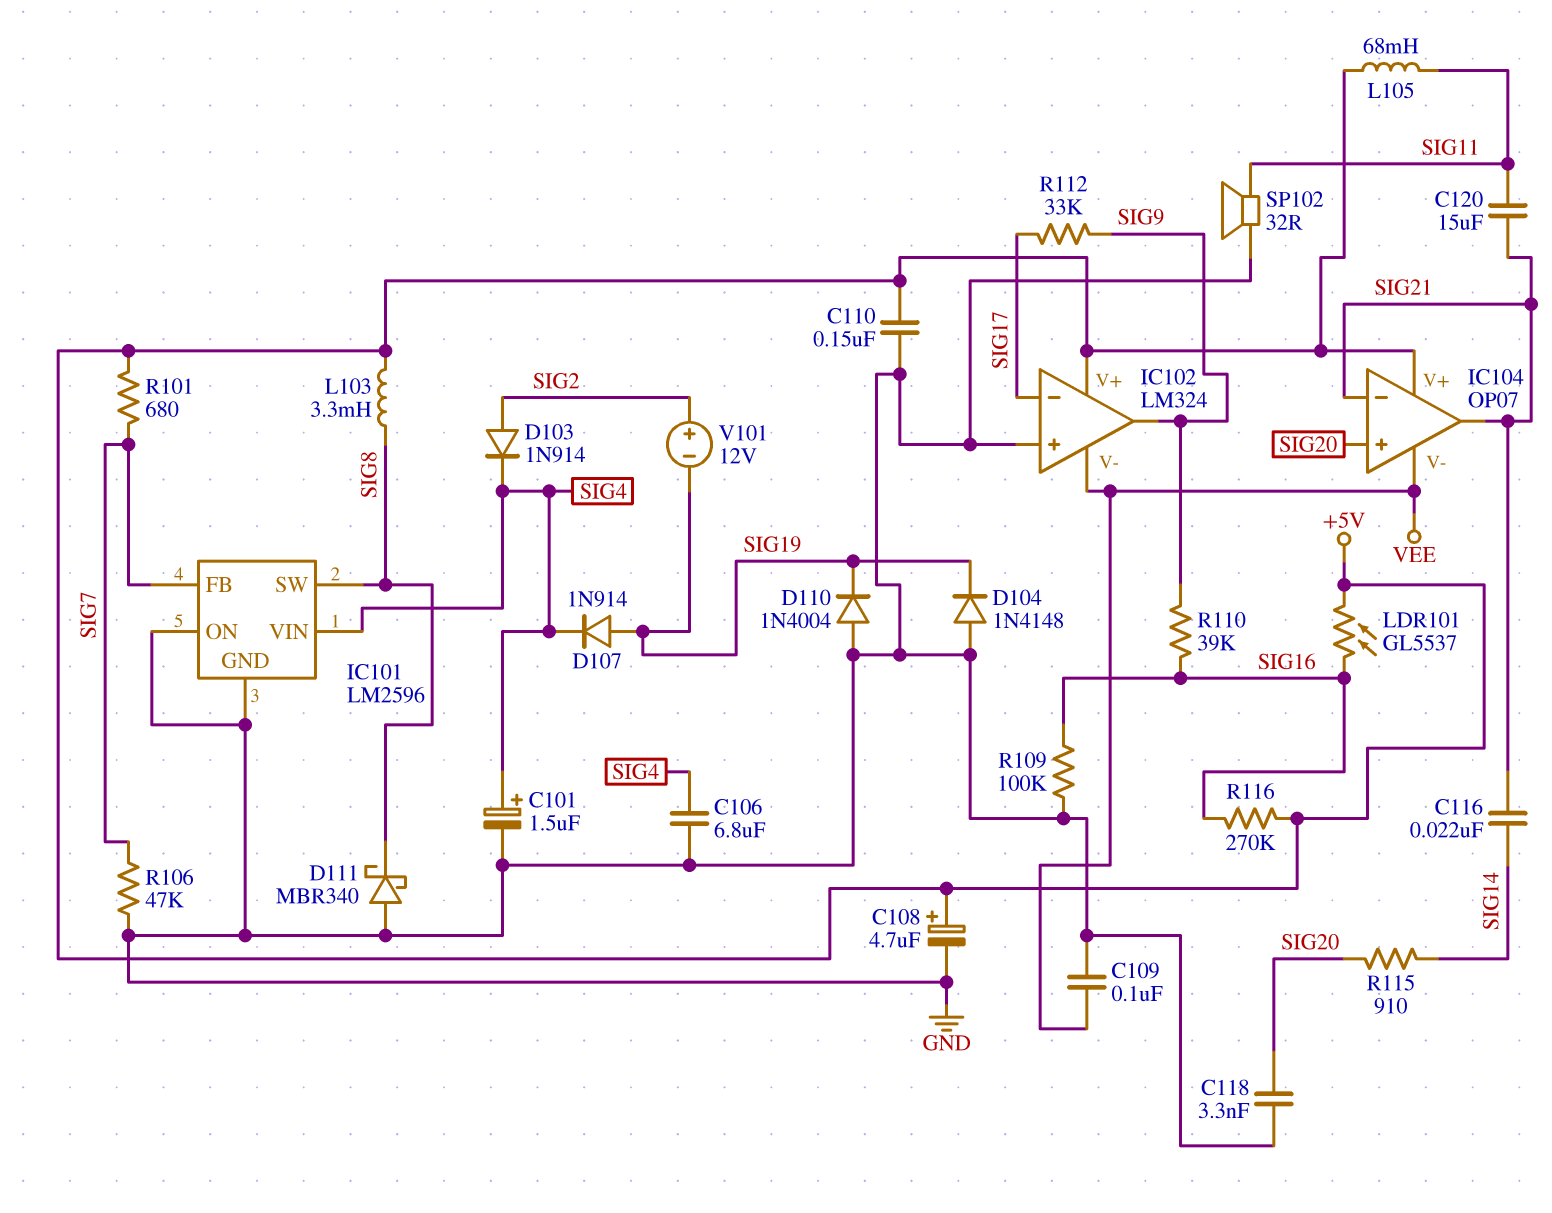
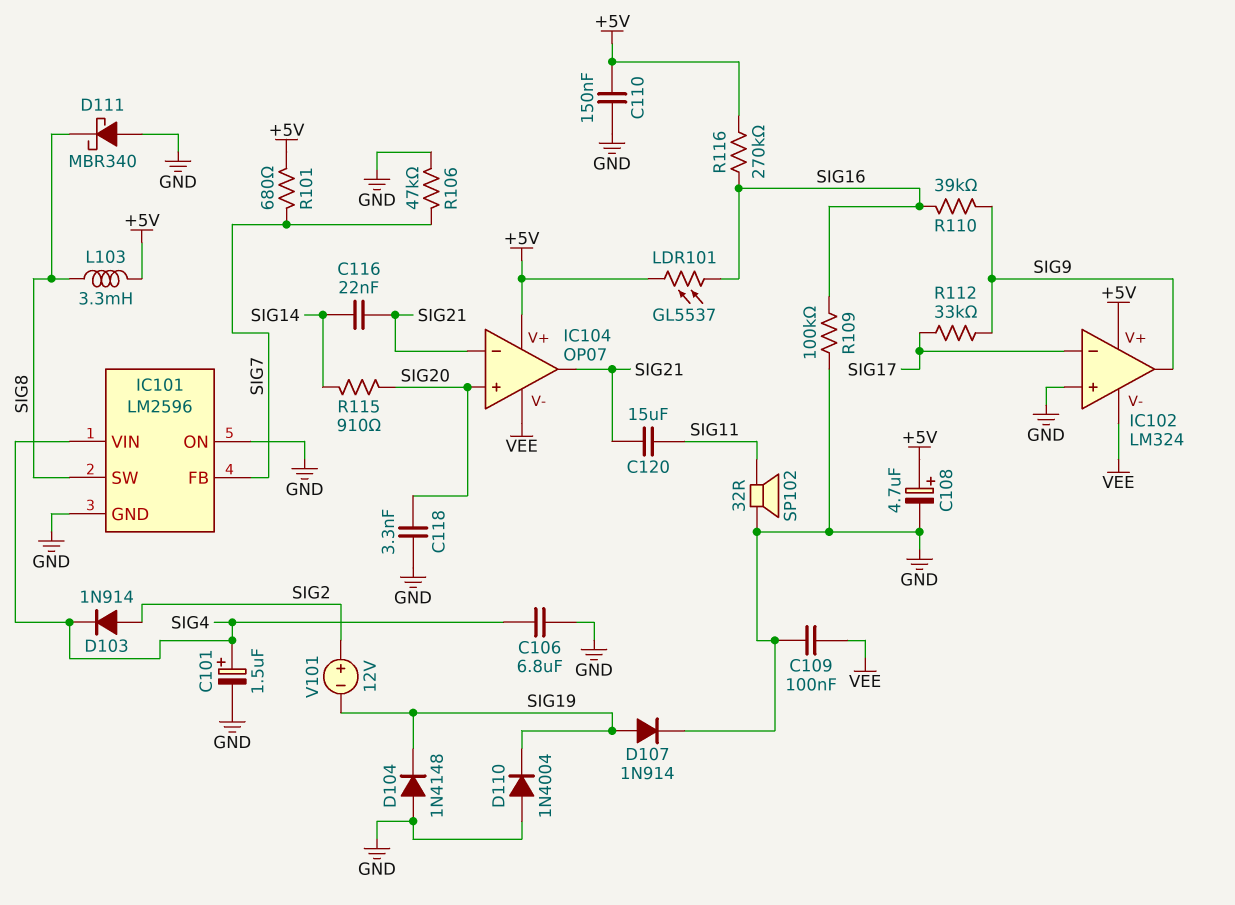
D107: diode 1N914 (A SIG19, K SIG4) -> diode 1N914 (A SIG19, K GND)
L105: 68mH (+5V, SIG11) -> none

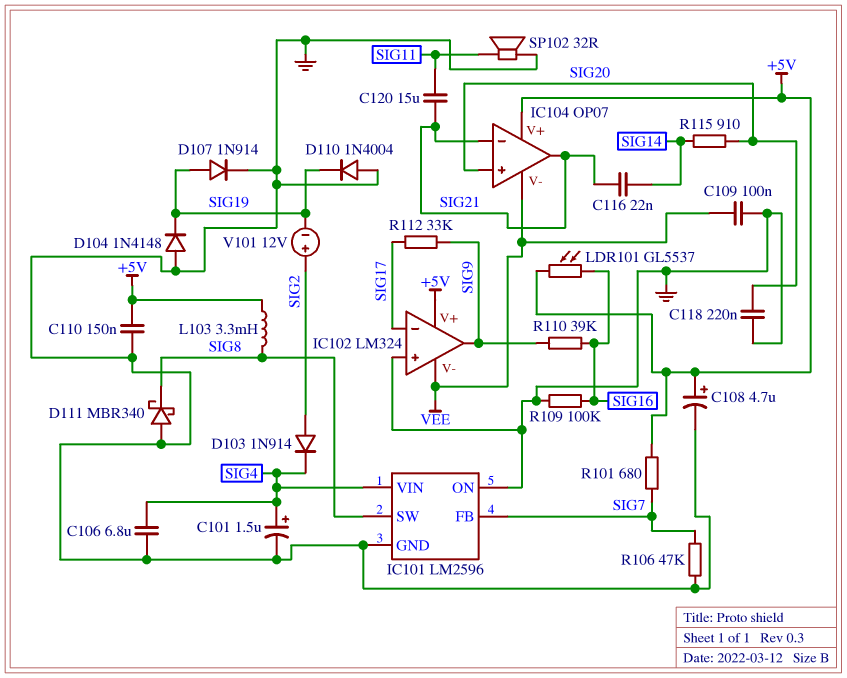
C118: 3.3nF (GND, SIG20) -> 220nF (GND, SIG20)
R116: 270k (+5V, SIG16) -> none

